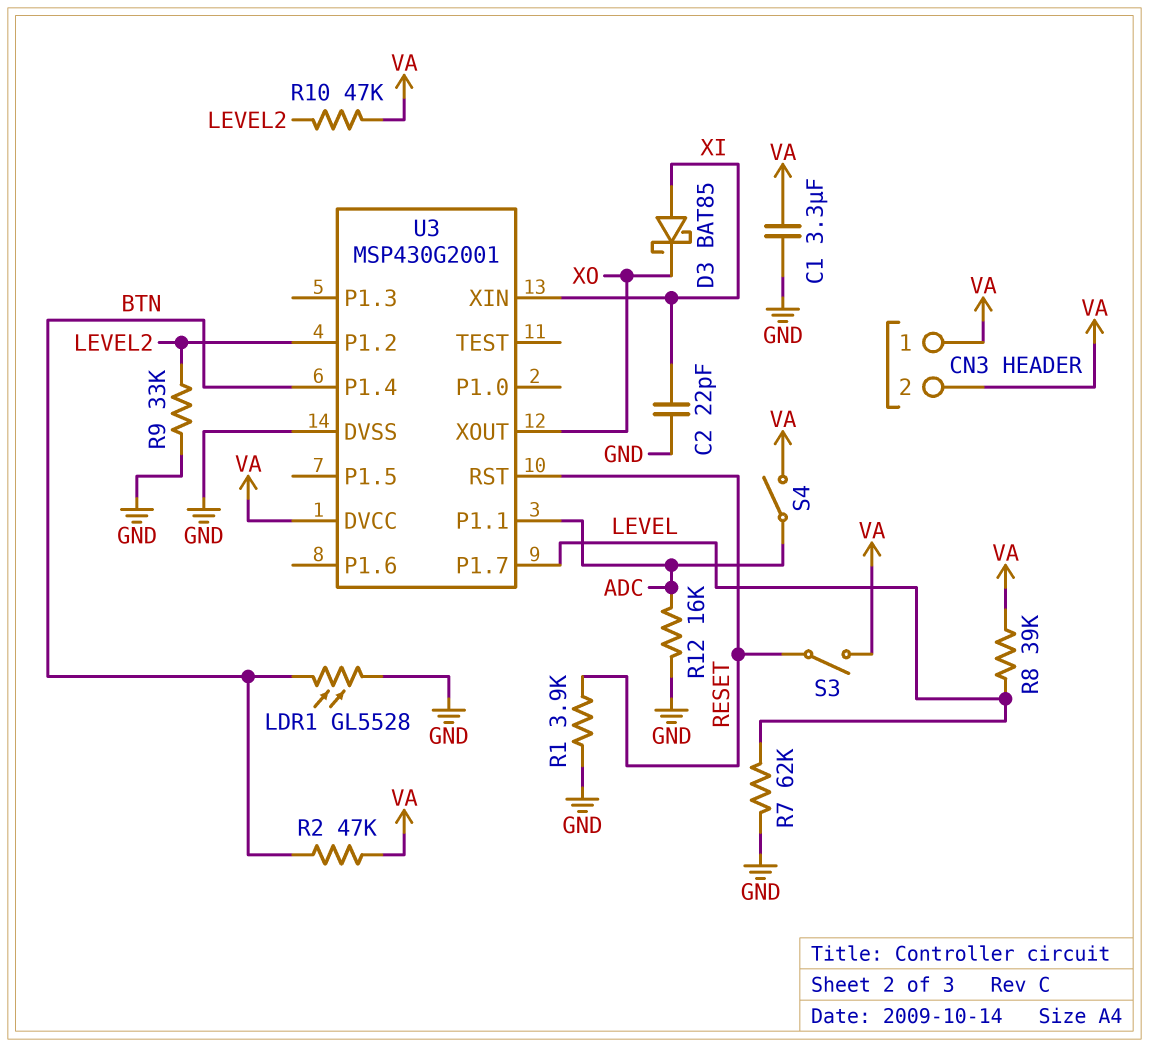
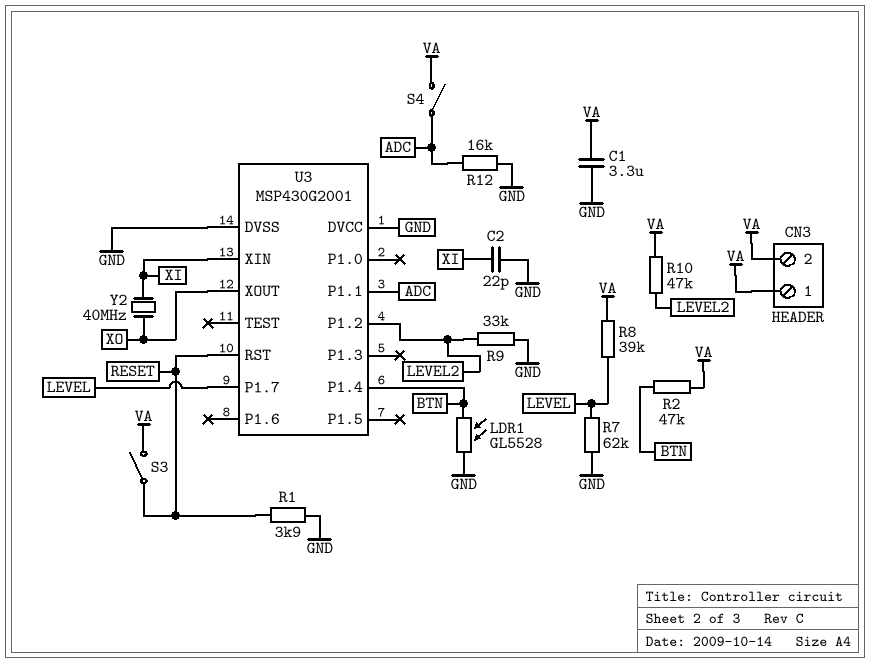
D3: schottky BAT85 (A XI, K XO) -> none
U3 pin DVCC: VA -> GND
Y2: none -> 40MHz (XI, XO)

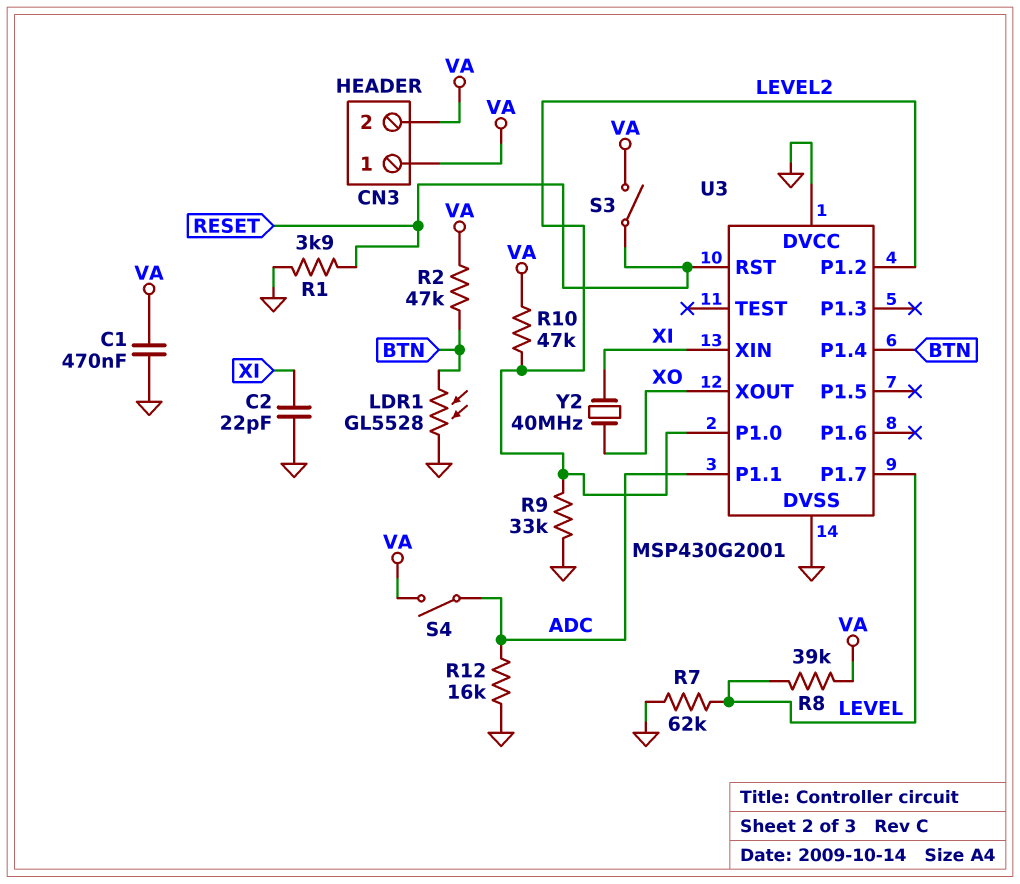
C1: 3.3uF (GND, VA) -> 470nF (GND, VA)
U3 pin P1.0: none -> LEVEL2

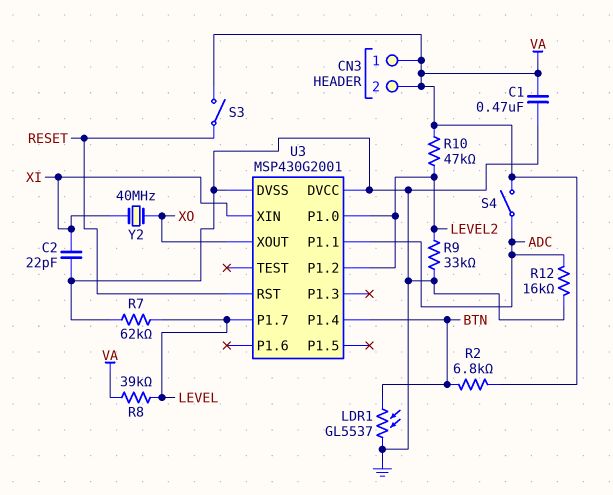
LDR1: GL5528 (BTN, GND) -> GL5537 (BTN, GND)
R1: 3.9k (GND, RESET) -> none
R2: 47k (BTN, VA) -> 6.8k (BTN, VA)

